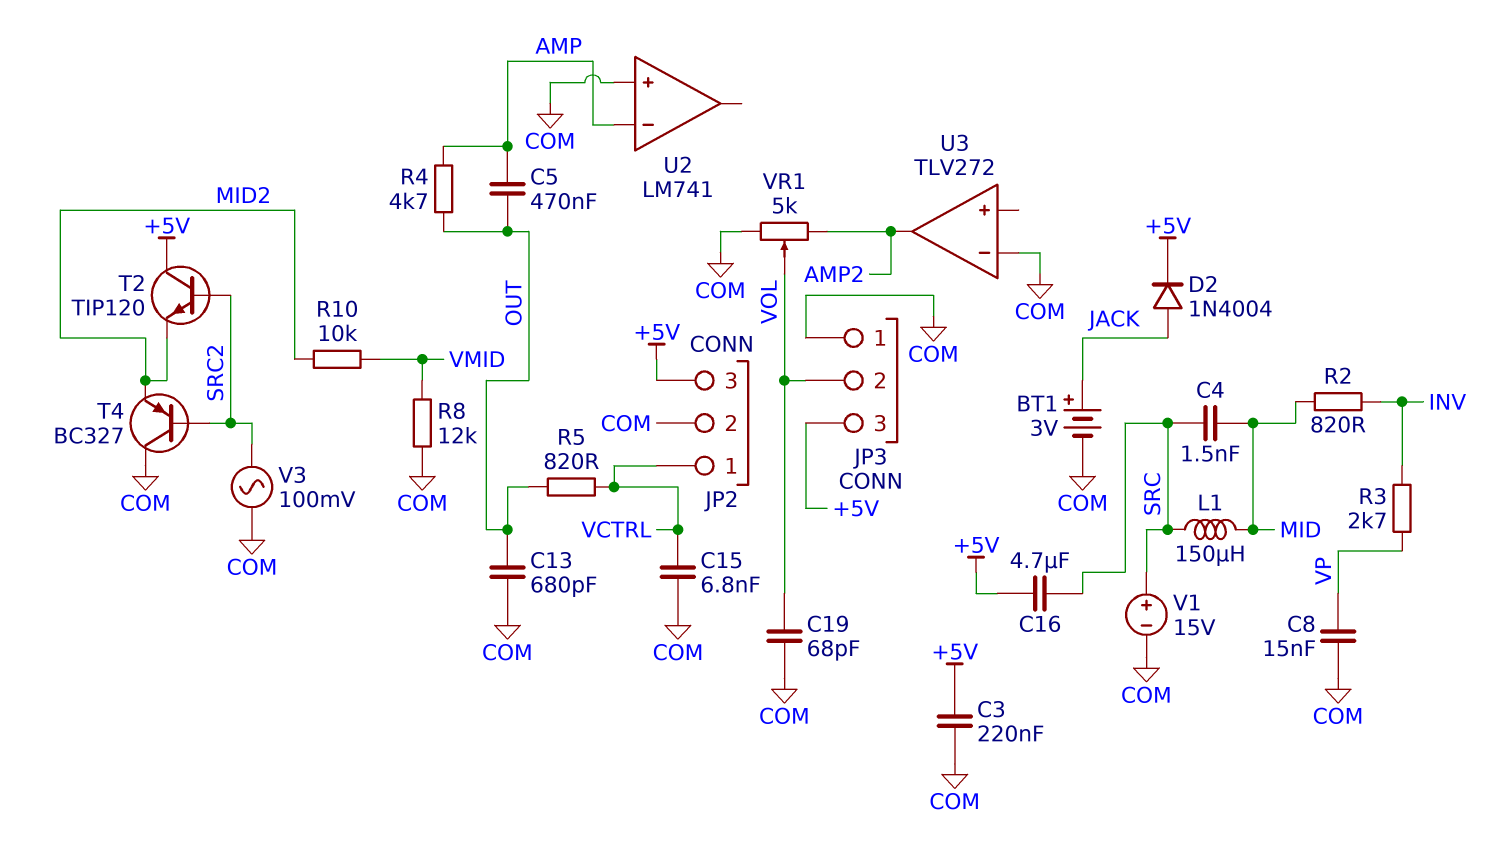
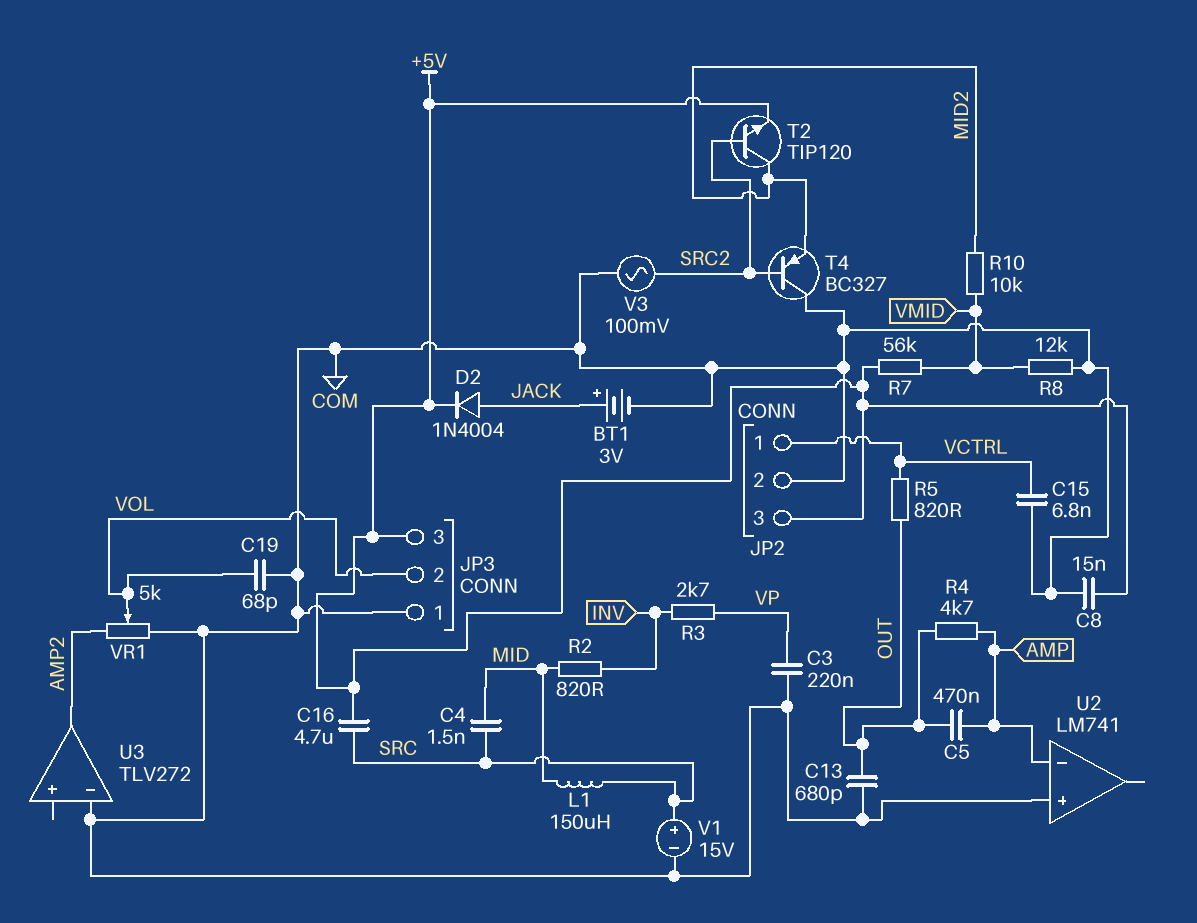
C3: 220nF (+5V, COM) -> 220nF (COM, VP)
C8: 15nF (COM, VP) -> 15nF (+5V, COM)
R7: none -> 56k (+5V, VMID)
T2: NPN TIP120 (B SRC2, C +5V, E MID2) -> NPN TIP120 (B SRC2, C MID2, E +5V)

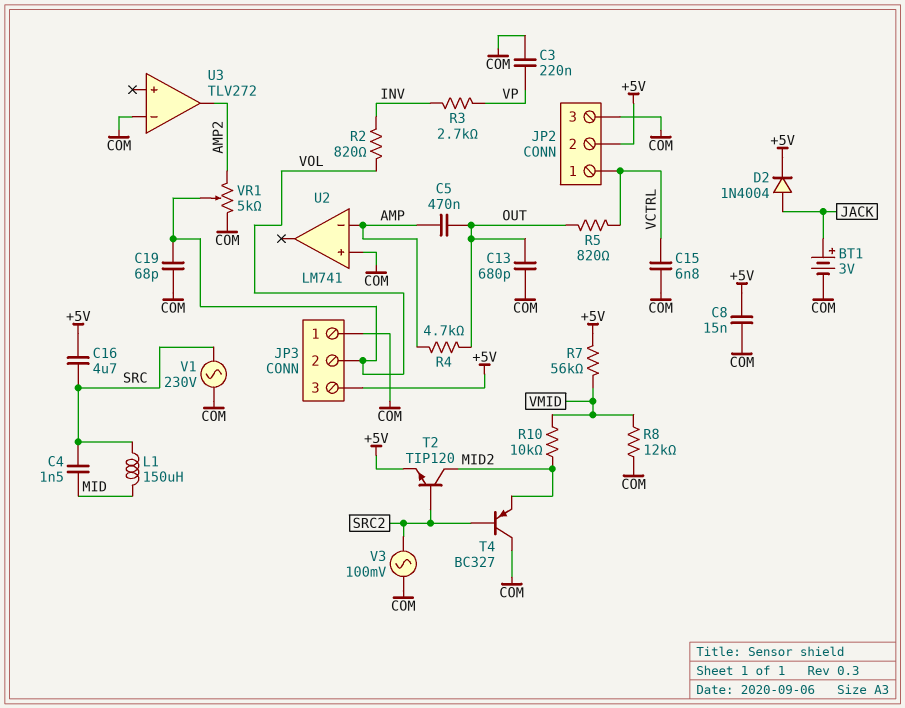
JP2 pin 2: COM -> +5V
JP2 pin 3: +5V -> COM
R2: 820 (INV, MID) -> 820 (INV, VOL)
V1: 15V (plus SRC, minus COM) -> AC 230V (COM, SRC)

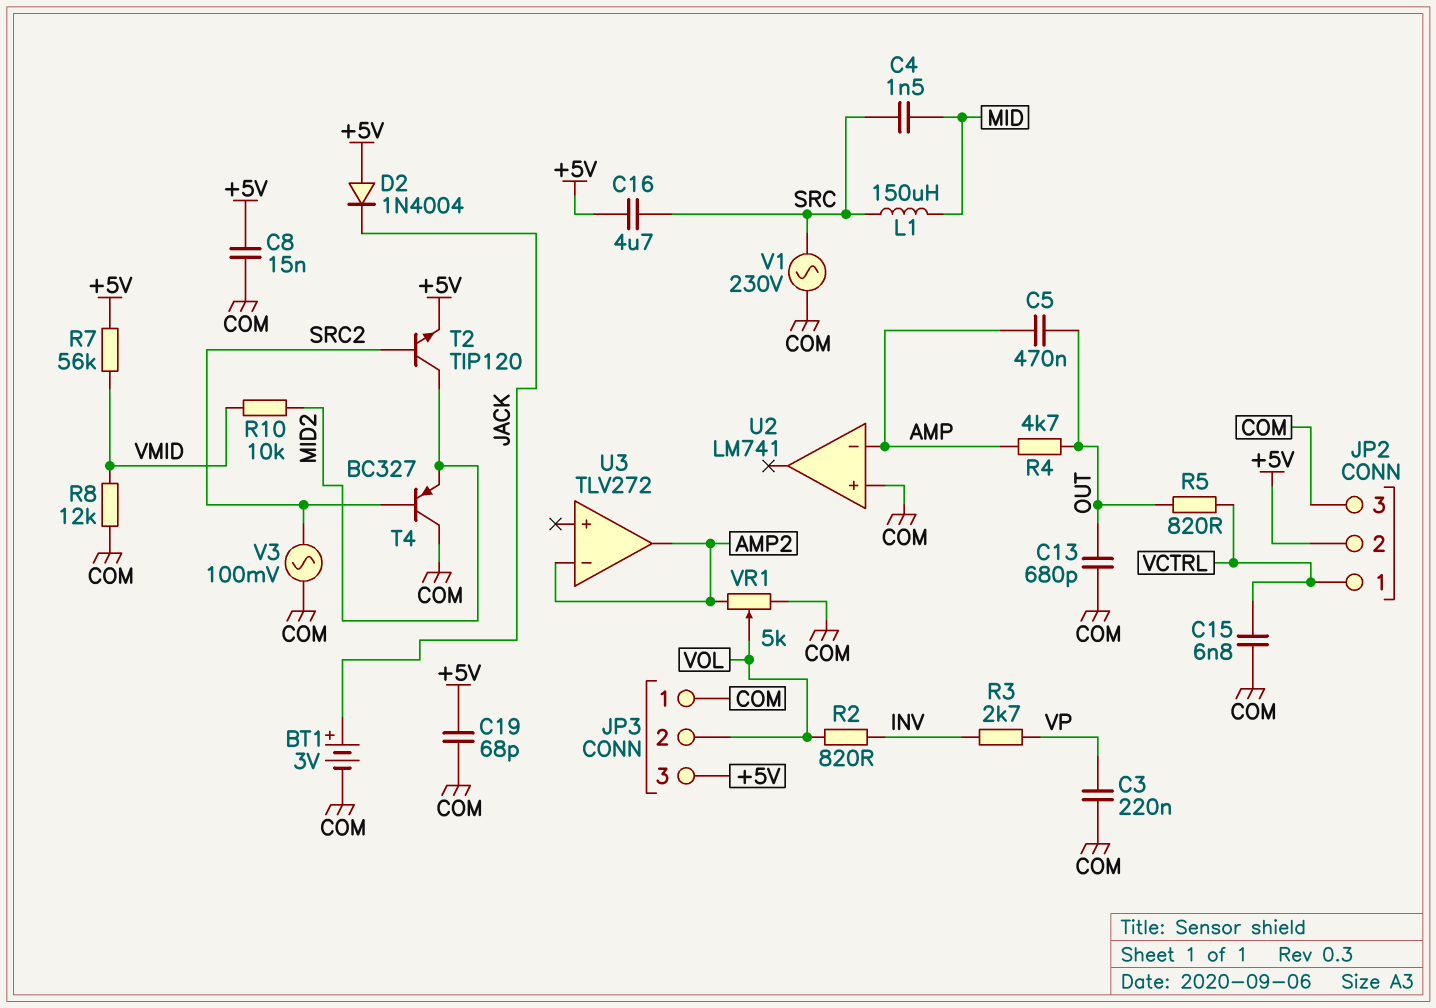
C19: 68pF (COM, VOL) -> 68pF (+5V, COM)
D2: diode 1N4004 (A JACK, K +5V) -> diode 1N4004 (A +5V, K JACK)
U3 pin in-: COM -> AMP2

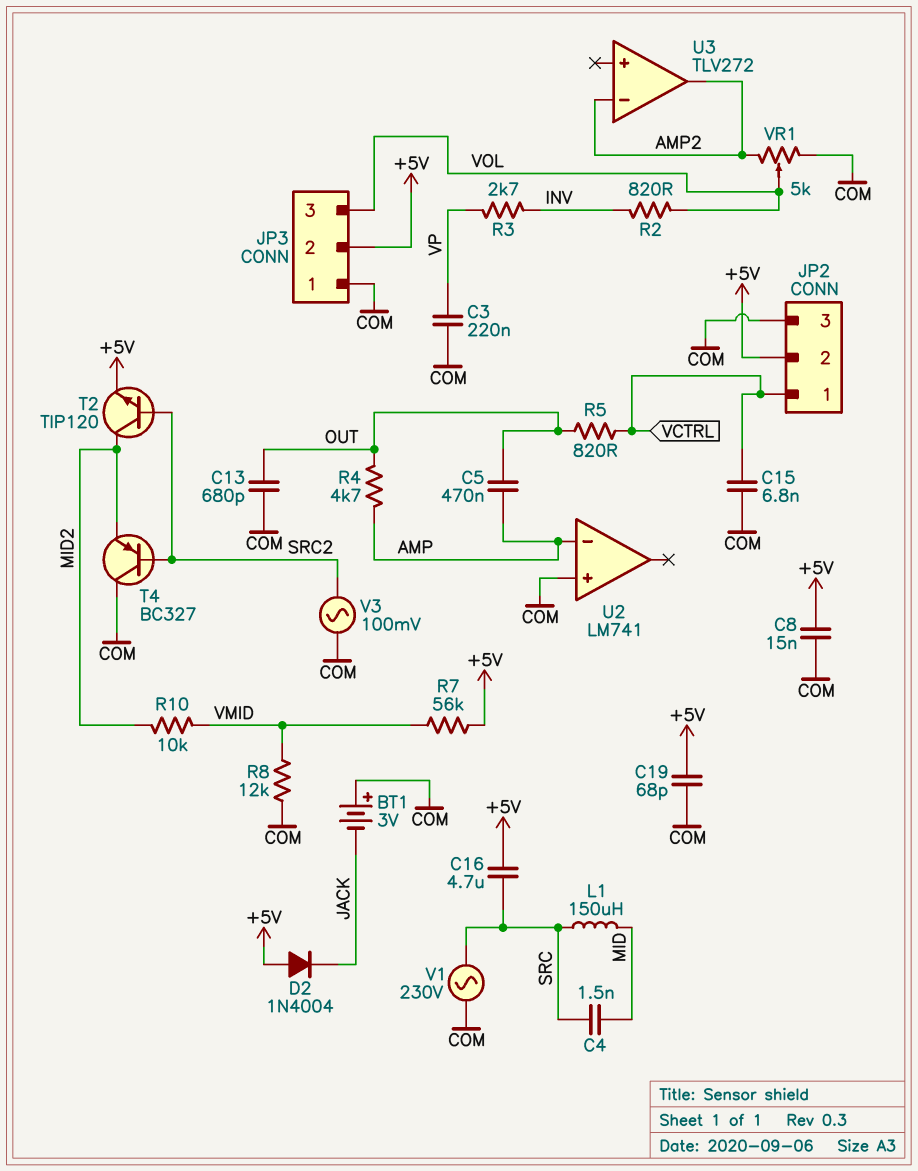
BT1: 3V (plus JACK, minus COM) -> 3V (plus COM, minus JACK)
JP3 pin 2: VOL -> +5V
JP3 pin 3: +5V -> VOL

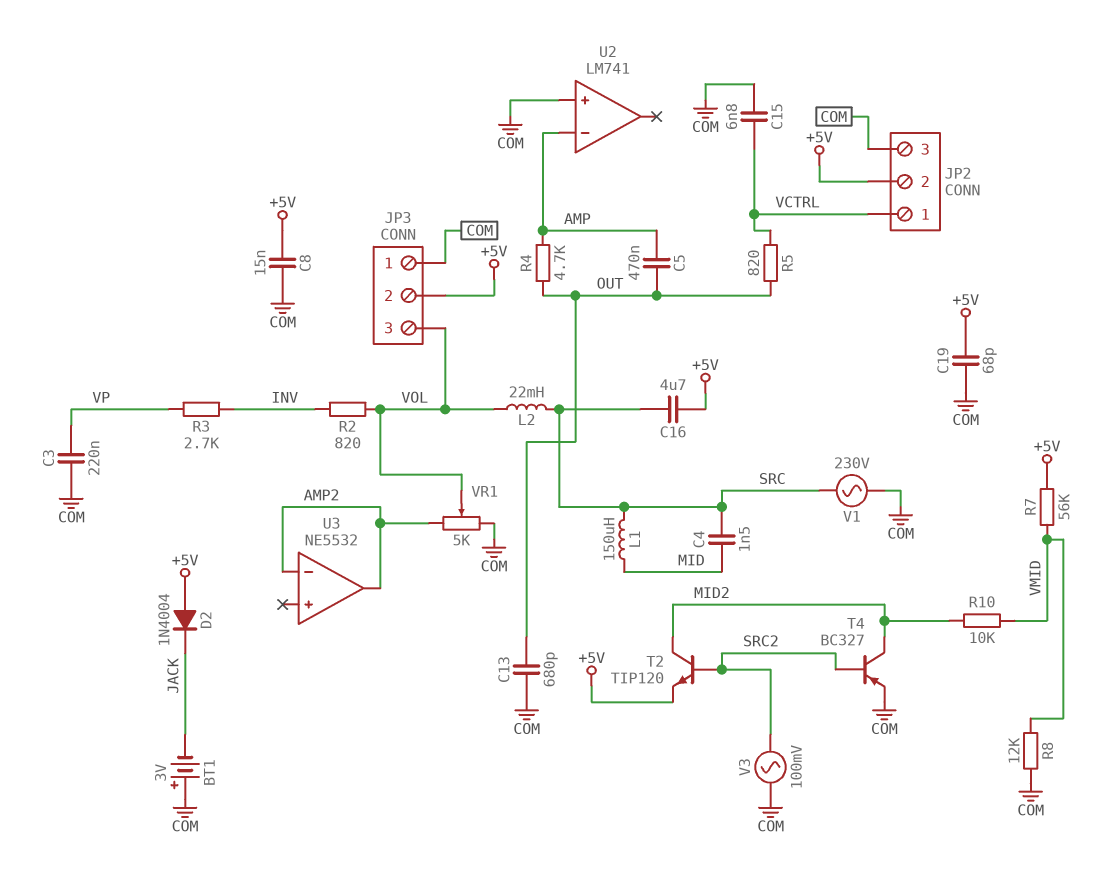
L2: none -> 22mH (SRC, VOL)
T4: PNP BC327 (B SRC2, C COM, E MID2) -> PNP BC327 (B SRC2, C MID2, E COM)
U3: TLV272 -> NE5532

